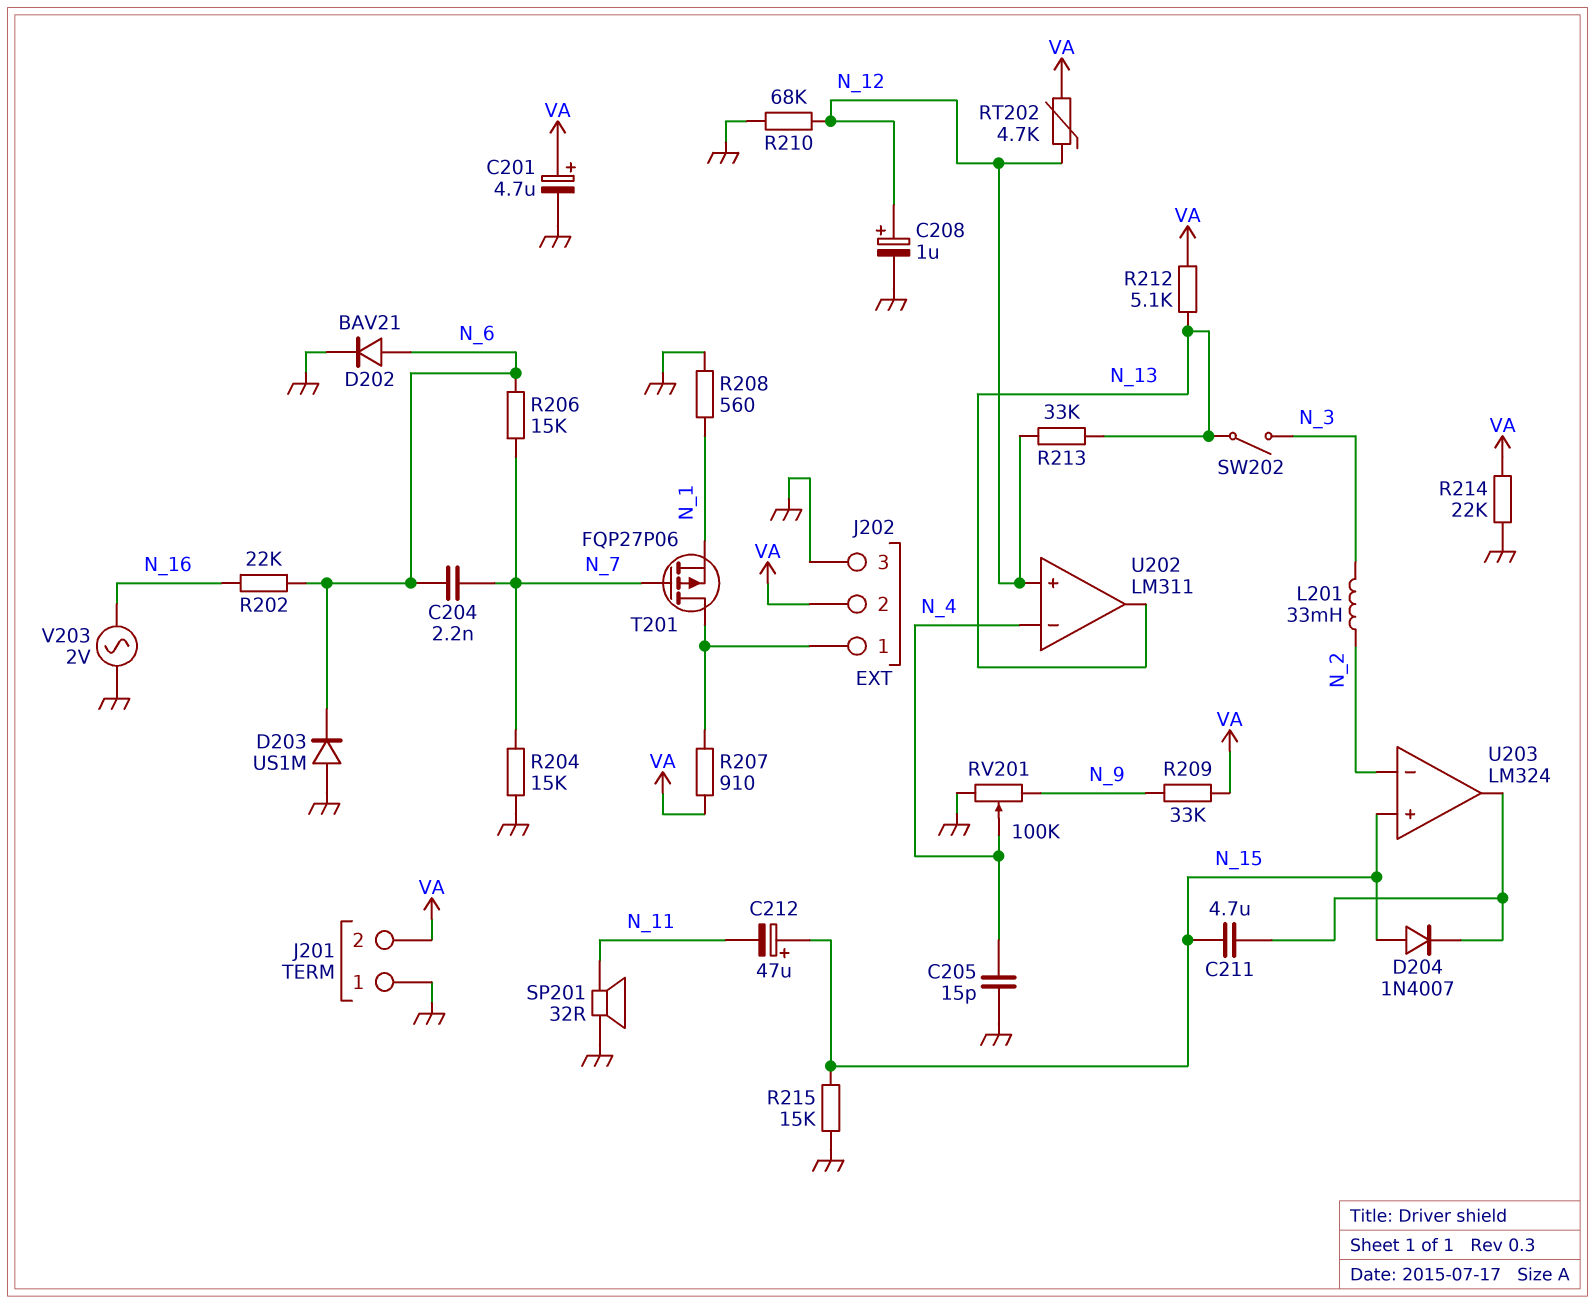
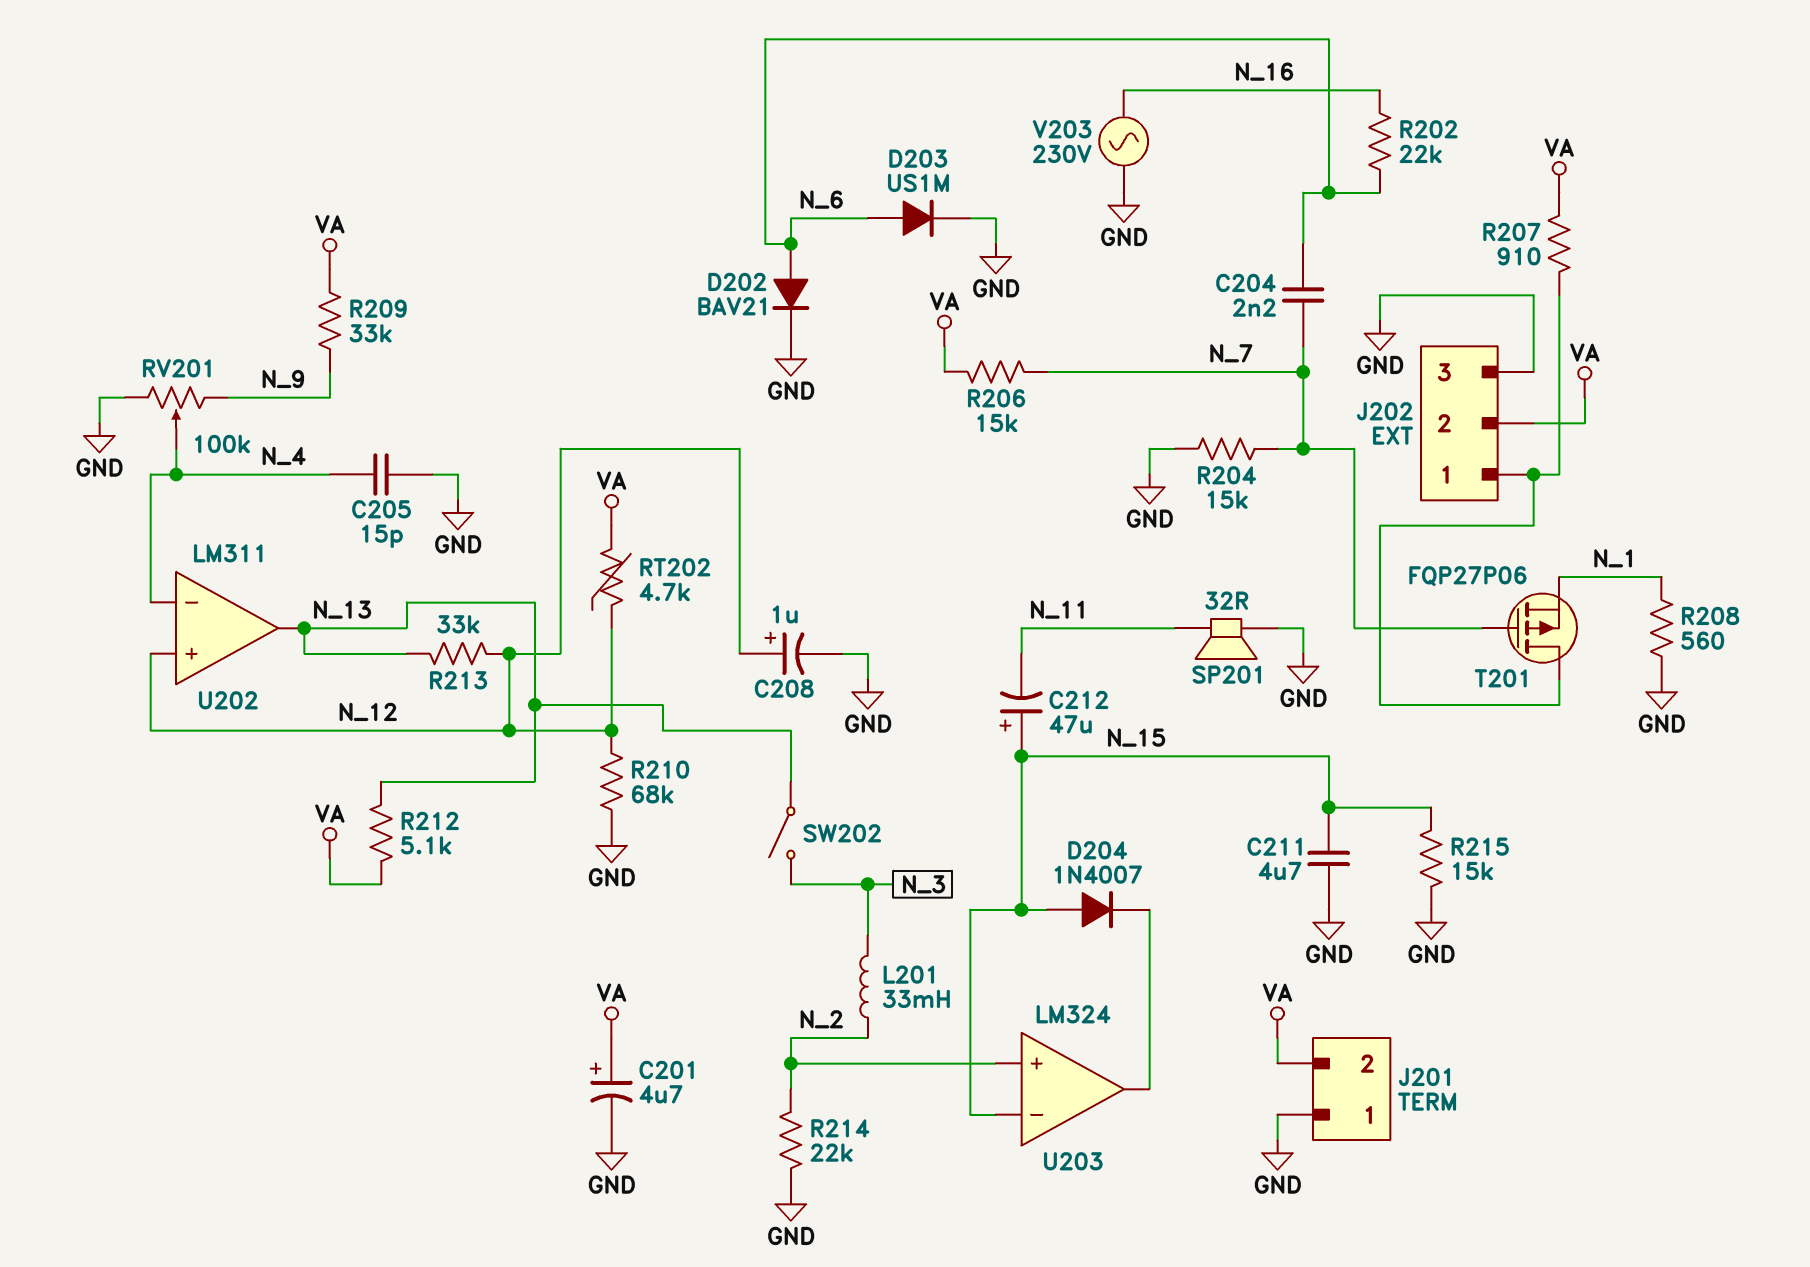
C211: 4.7uF (N_15, U203/out) -> 4.7uF (GND, N_15)
D203: diode US1M (A GND, K N_6) -> diode US1M (A N_6, K GND)
R206: 15k (N_6, N_7) -> 15k (N_7, VA)
R214: 22k (GND, VA) -> 22k (GND, N_2)
U203 pin in+: N_15 -> N_2
U203 pin in-: N_2 -> N_15
V203: AC 2V (GND, N_16) -> AC 230V (GND, N_16)

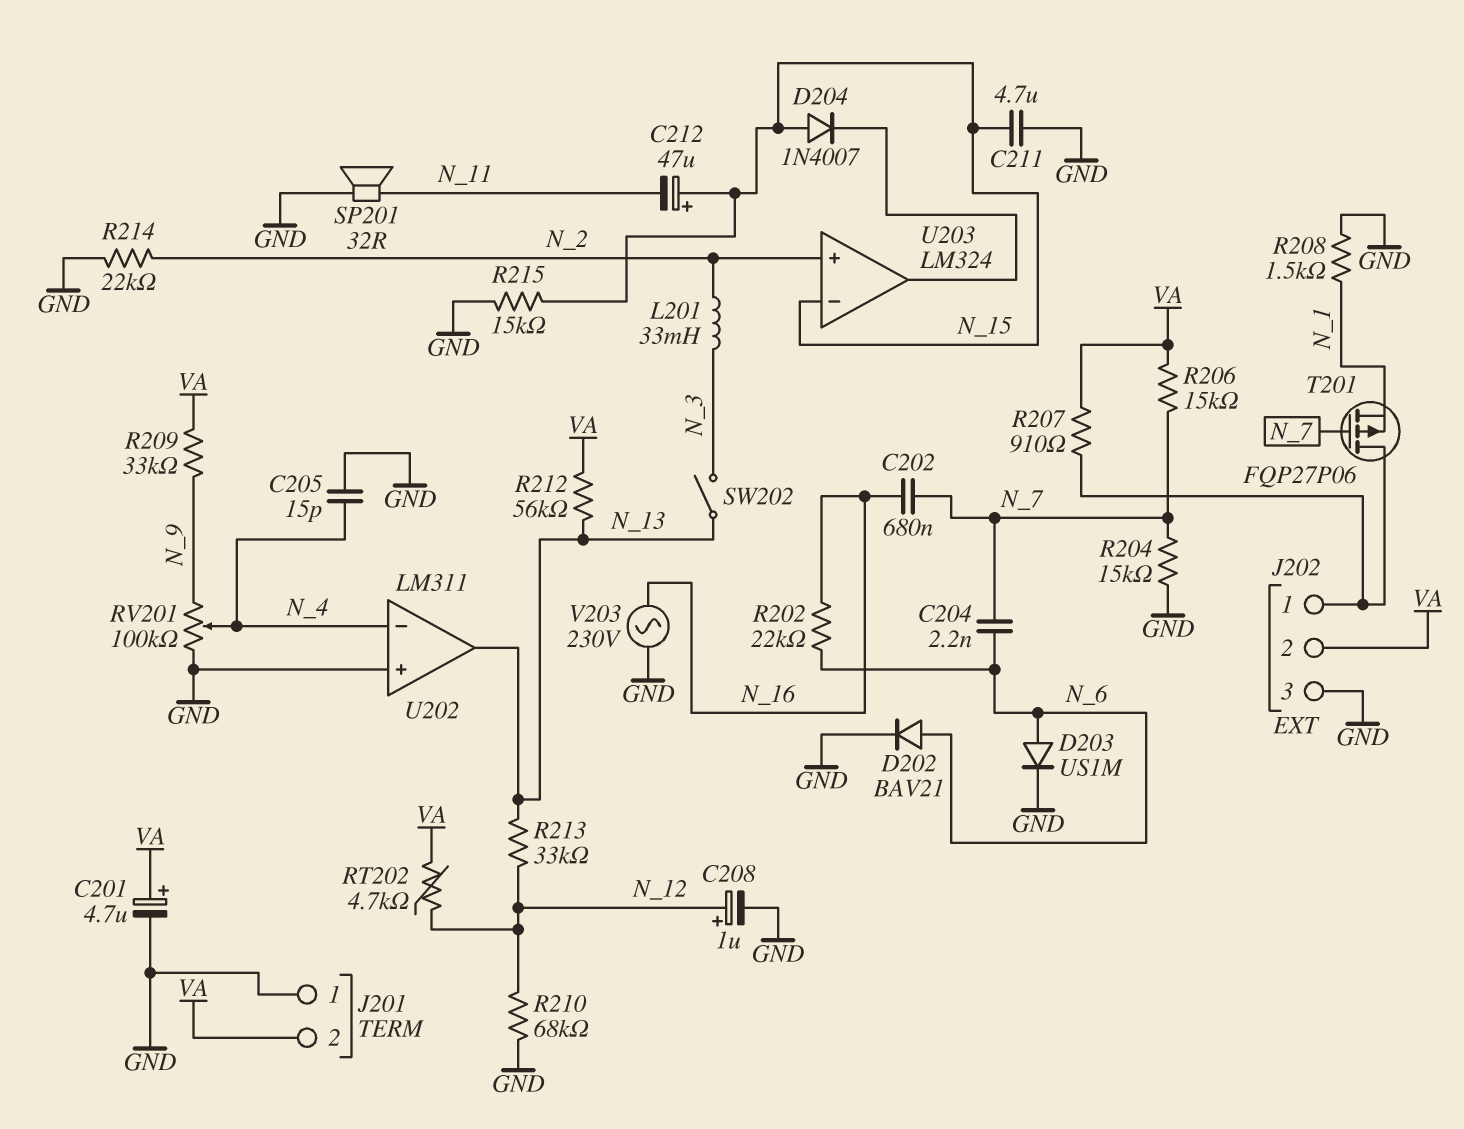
C202: none -> 680nF (N_7, N_16)
R208: 560 (GND, N_1) -> 1.5k (GND, N_1)
R212: 5.1k (N_13, VA) -> 56k (N_13, VA)
U202 pin in+: N_12 -> GND

